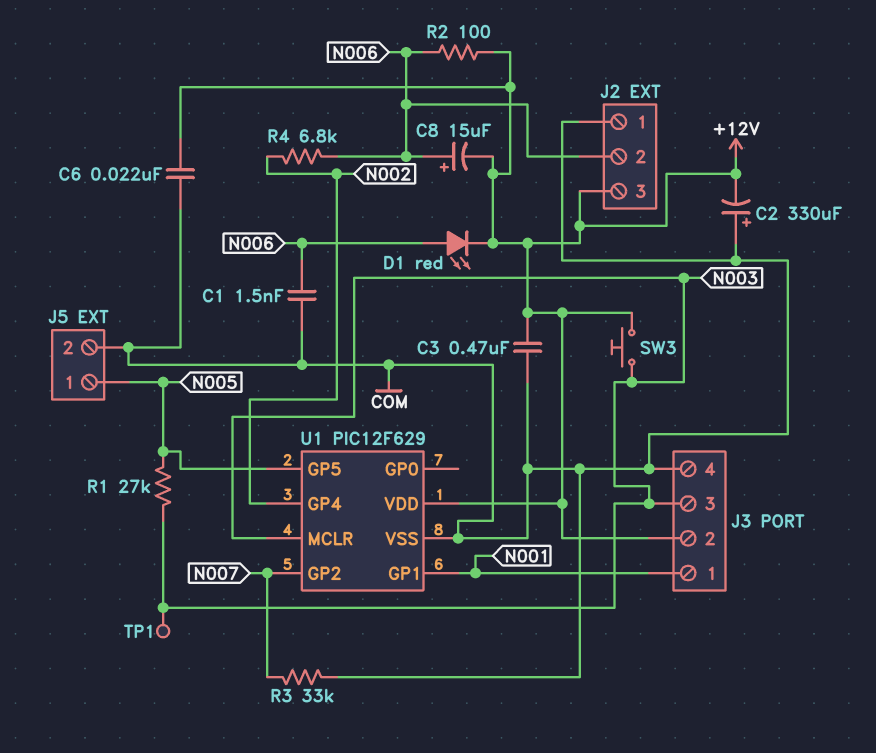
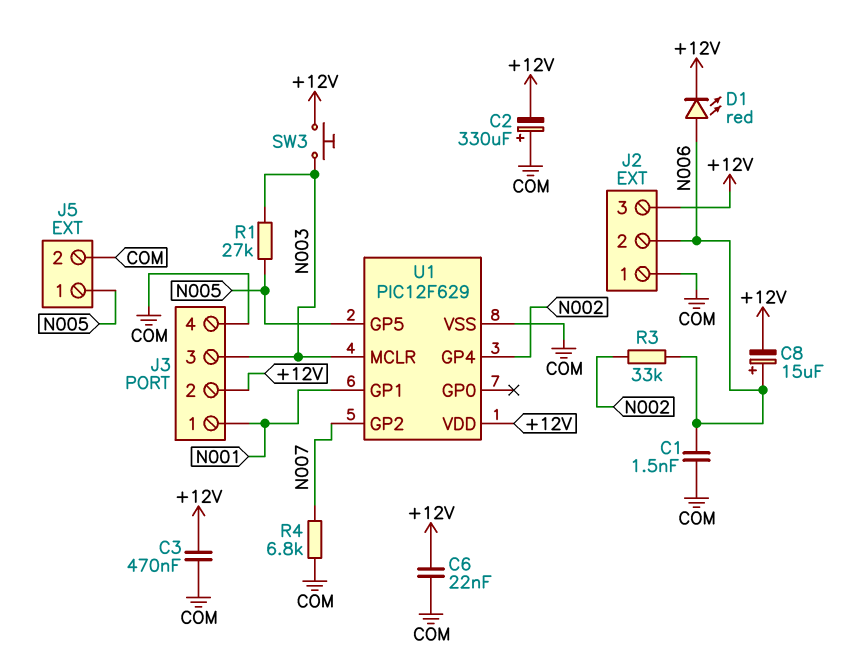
R2: 100 (+12V, N006) -> none
R3: 33k (COM, N007) -> 33k (N002, N006)
R4: 6.8k (N002, N006) -> 6.8k (COM, N007)
TP1: test point (N003) -> none

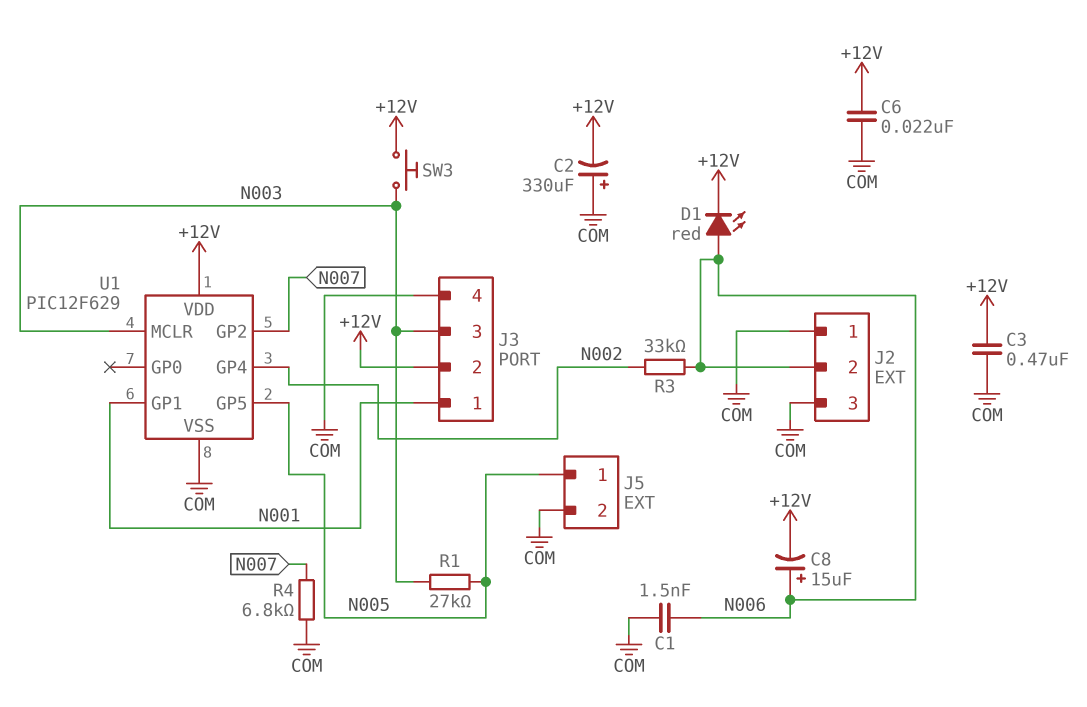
J2 pin 3: +12V -> COM

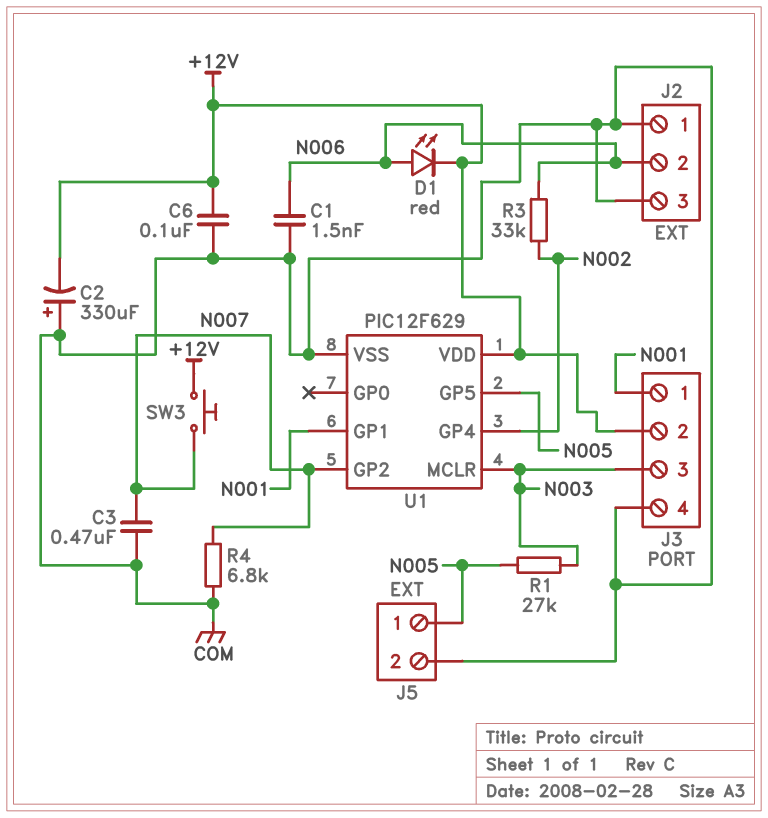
C3: 470nF (+12V, COM) -> 470nF (COM, N007)
C6: 22nF (+12V, COM) -> 100nF (+12V, COM)
C8: 15uF (plus N006, minus +12V) -> none
SW3: button (+12V, N003) -> button (+12V, N007)

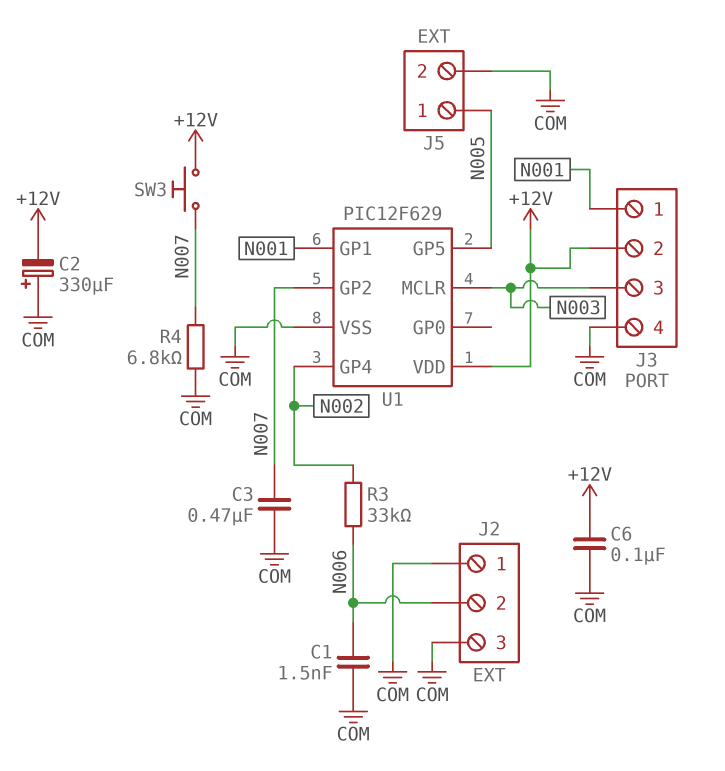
D1: LED red (A N006, K +12V) -> none
R1: 27k (N003, N005) -> none

